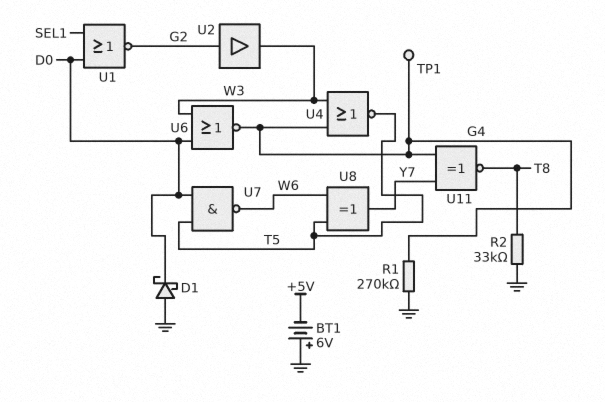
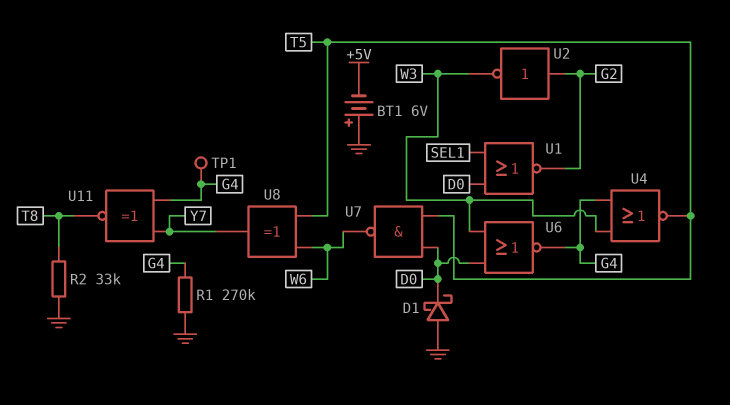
U2: buffer (in G2, out W3) -> NOT (in G2, out W3)

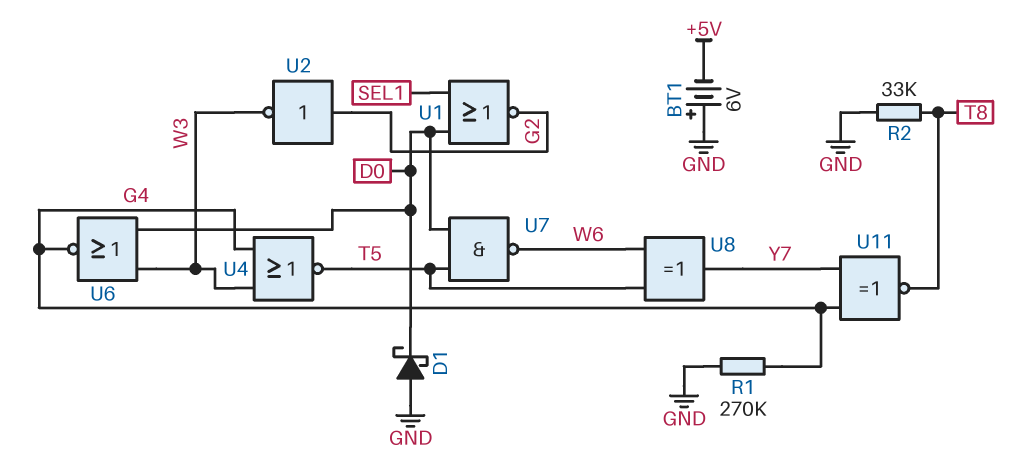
TP1: test point (G4) -> none

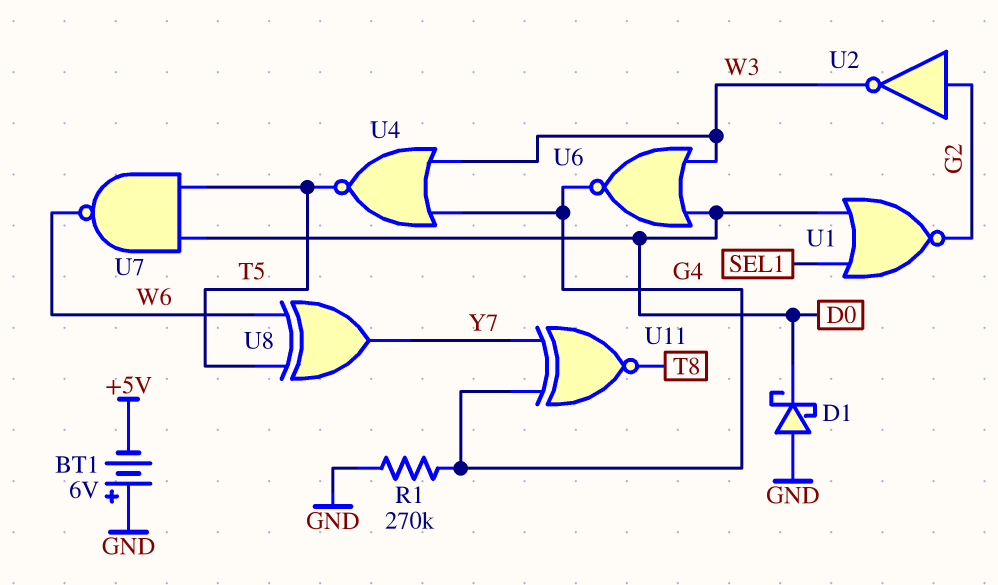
R2: 33k (GND, T8) -> none

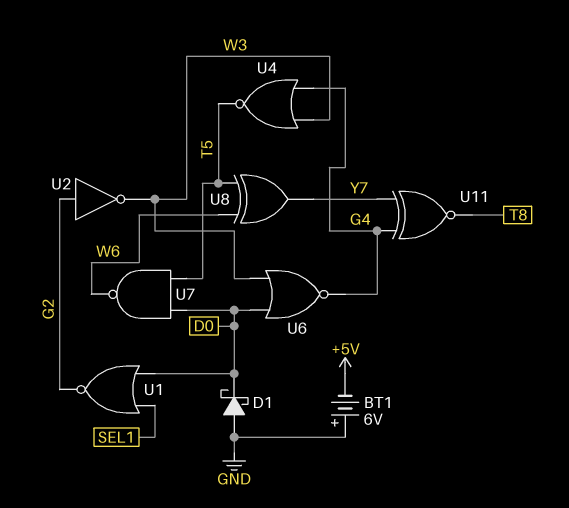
R1: 270k (G4, GND) -> none

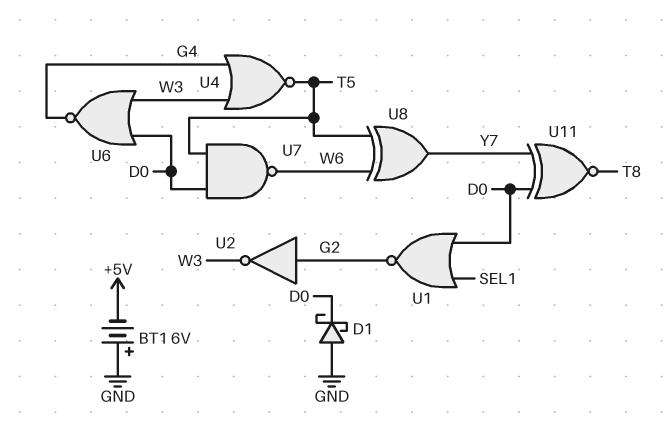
U11: XNOR (in G4, in Y7, out T8) -> XNOR (in D0, in Y7, out T8)

